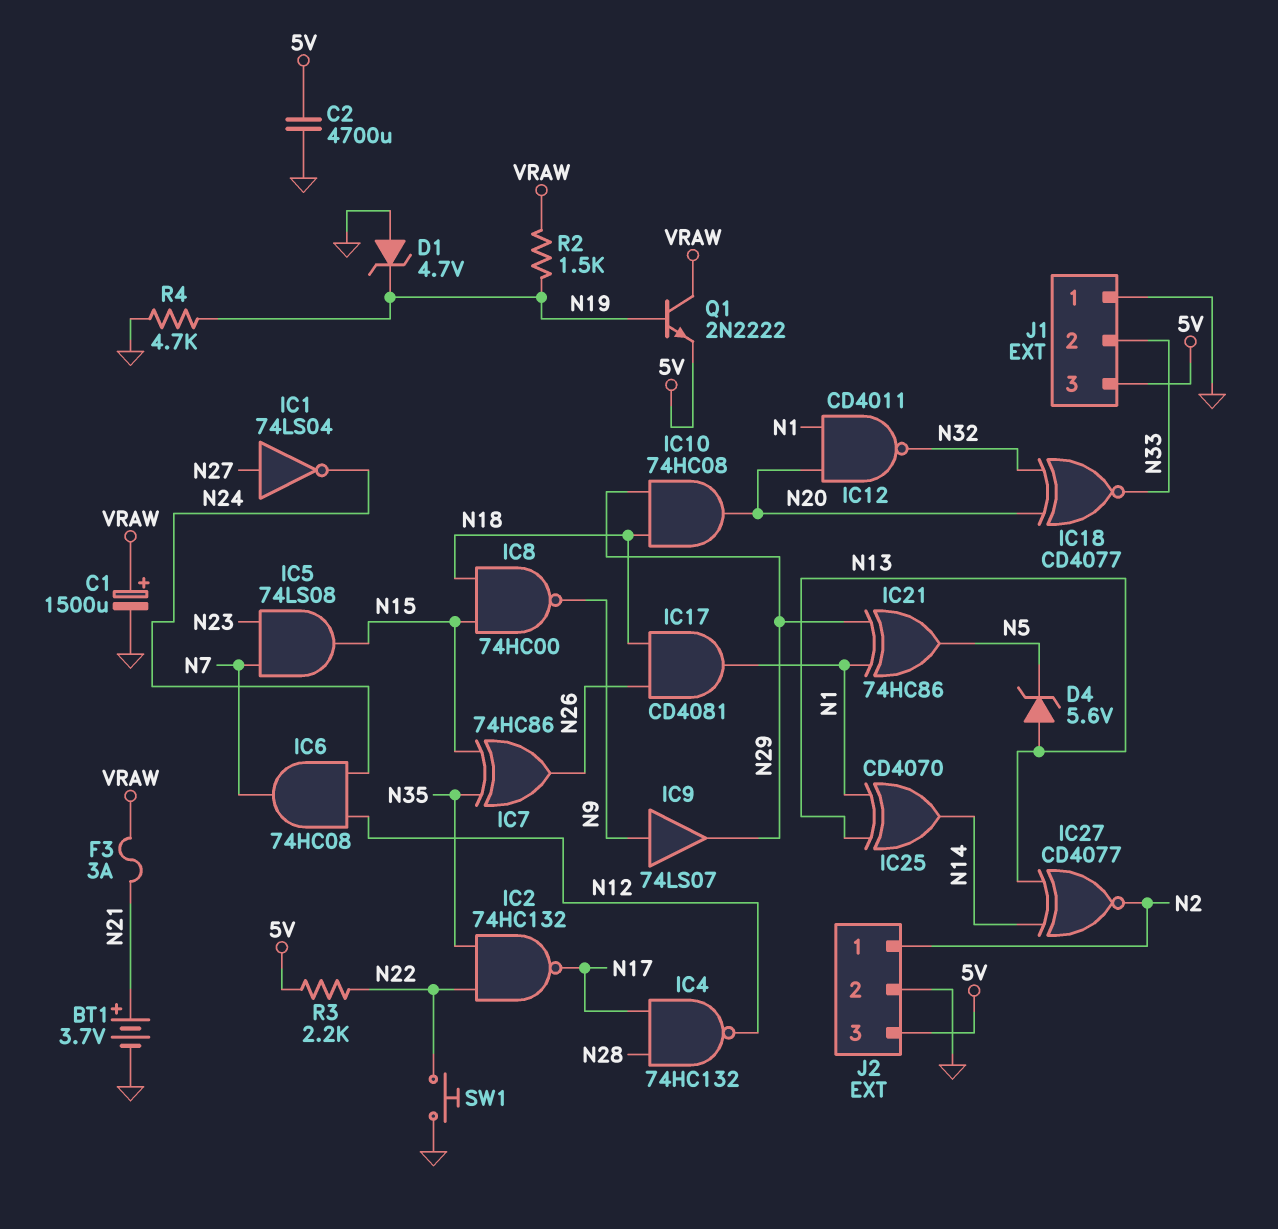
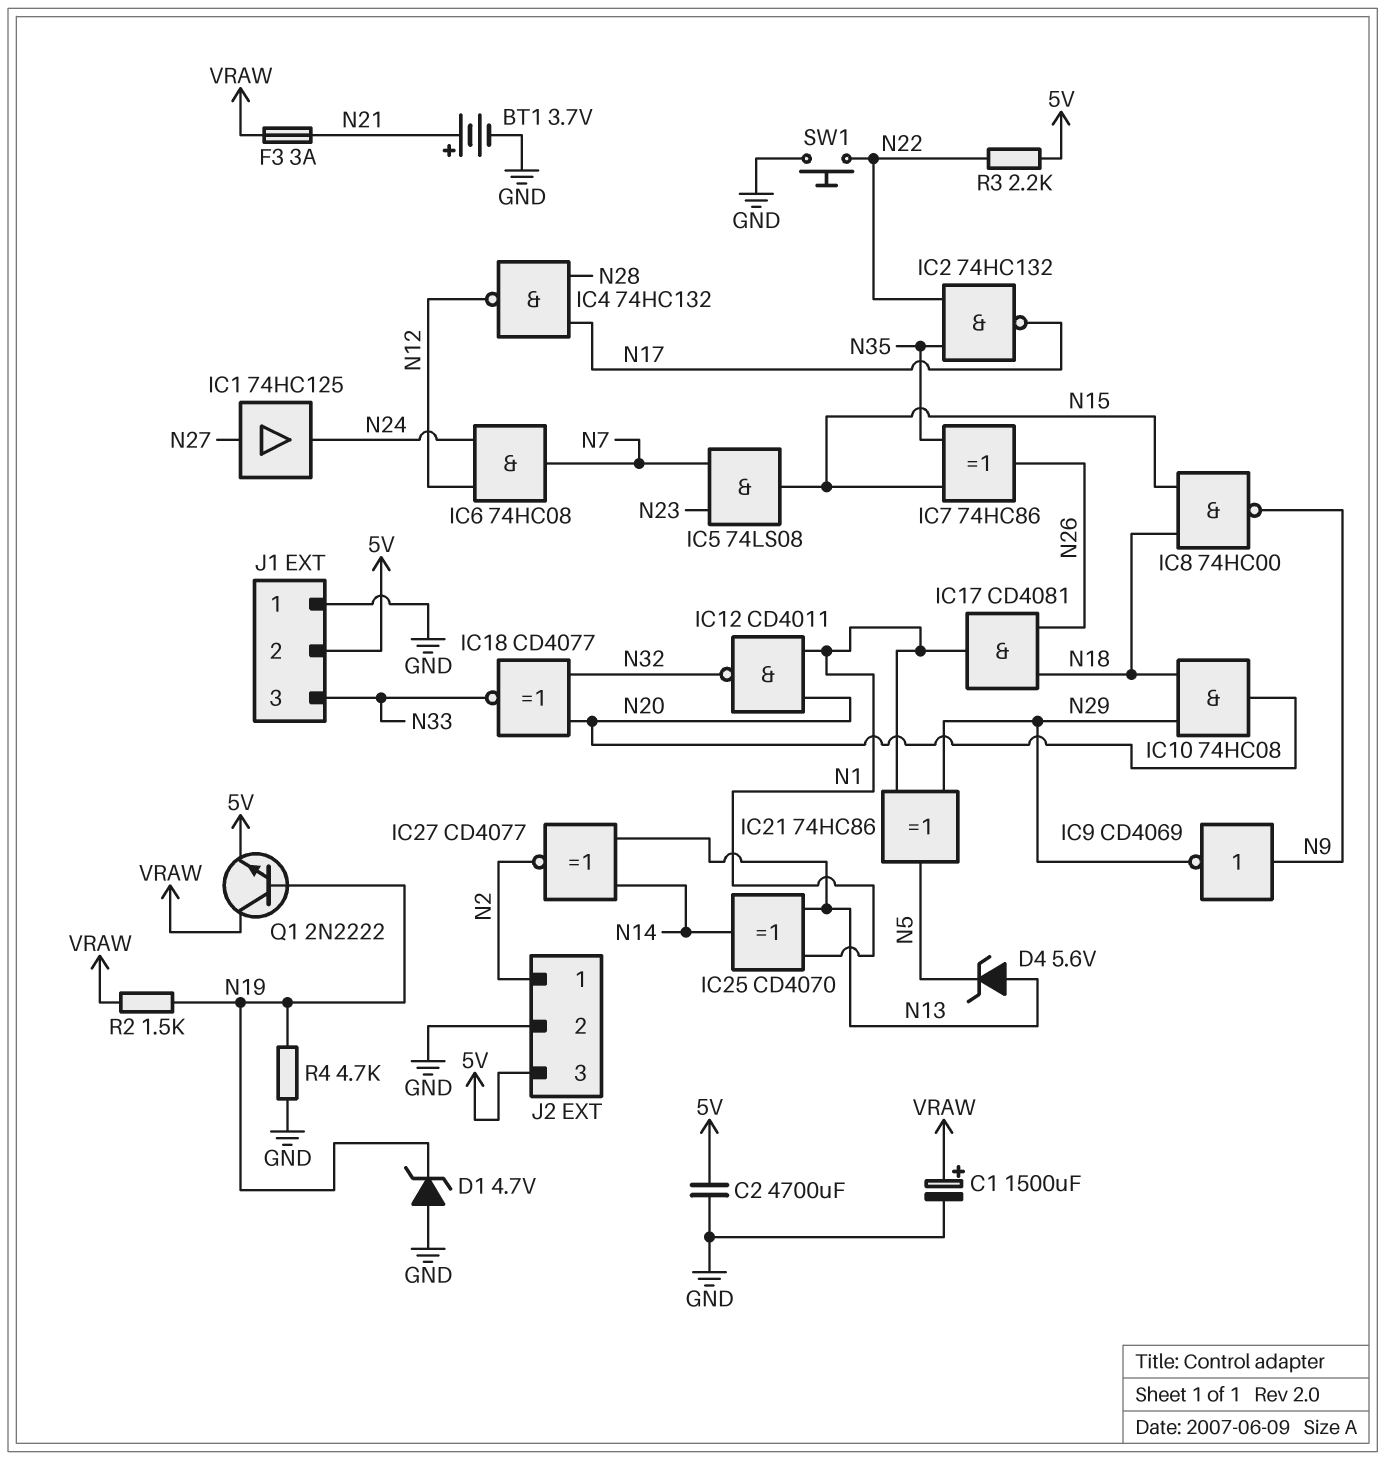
IC1: NOT 74LS04 (in N27, out N24) -> buffer 74HC125 (in N27, out N24)
IC9: buffer 74LS07 (in N9, out N29) -> NOT CD4069 (in N9, out N29)
J1 pin 2: N33 -> 5V
J1 pin 3: 5V -> N33

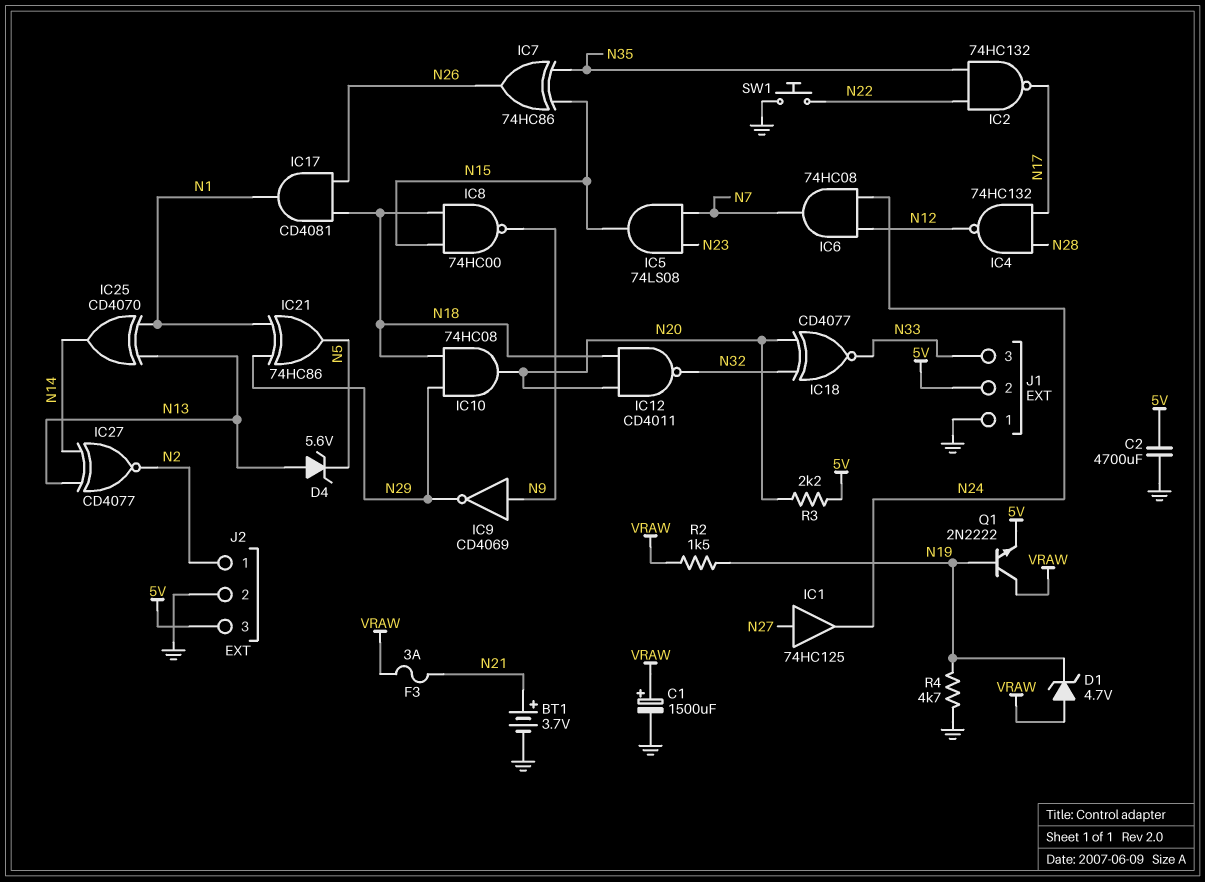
D1: zener 4.7V (A GND, K N19) -> zener 4.7V (A VRAW, K N19)
IC12: NAND CD4011 (in N1, in N20, out N32) -> NAND CD4011 (in N18, in N20, out N32)
R3: 2.2k (5V, N22) -> 2.2k (5V, N20)

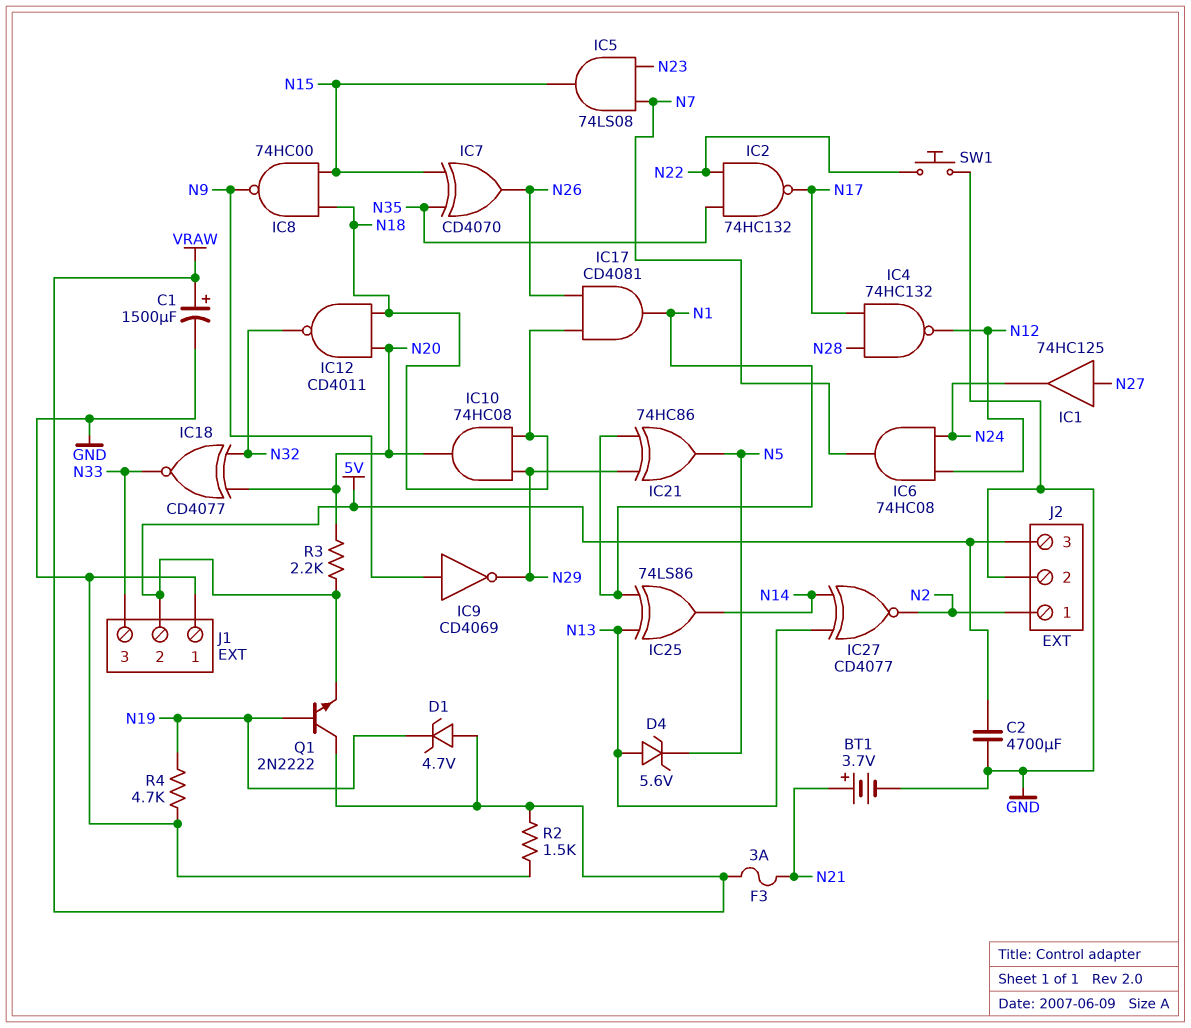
IC7: XOR 74HC86 (in N15, in N35, out N26) -> XOR CD4070 (in N15, in N35, out N26)
IC25: XOR CD4070 (in N1, in N13, out N14) -> XOR 74LS86 (in N1, in N13, out N14)
R2: 1.5k (N19, VRAW) -> 1.5k (GND, VRAW)

